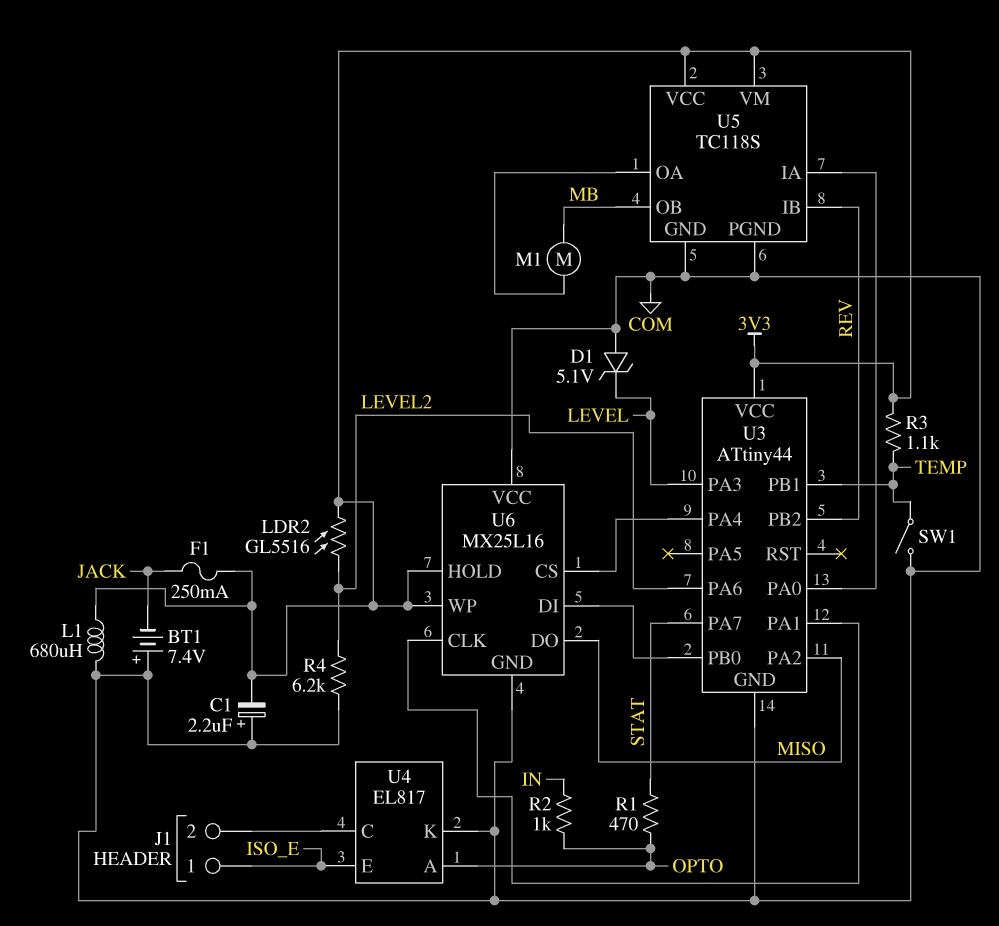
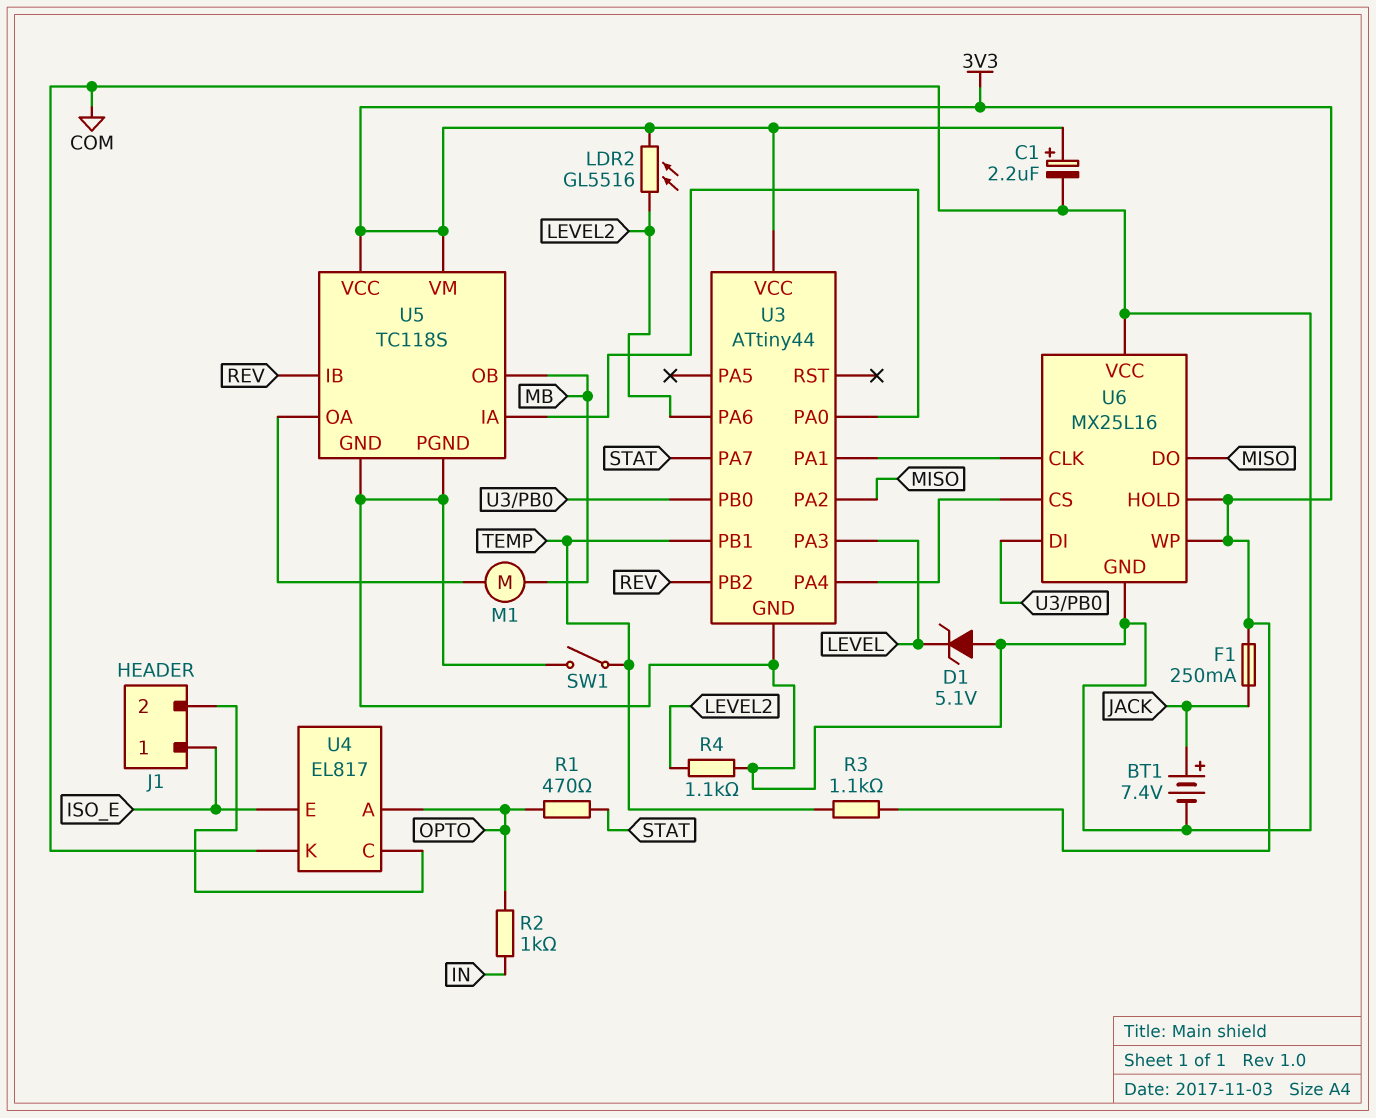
BT1: 7.4V (plus COM, minus JACK) -> 7.4V (plus JACK, minus COM)
C1: 2.2uF (plus COM, minus 3V3) -> 2.2uF (plus 3V3, minus COM)
L1: 680uH (3V3, COM) -> none
R4: 6.2k (COM, LEVEL2) -> 1.1k (COM, LEVEL2)

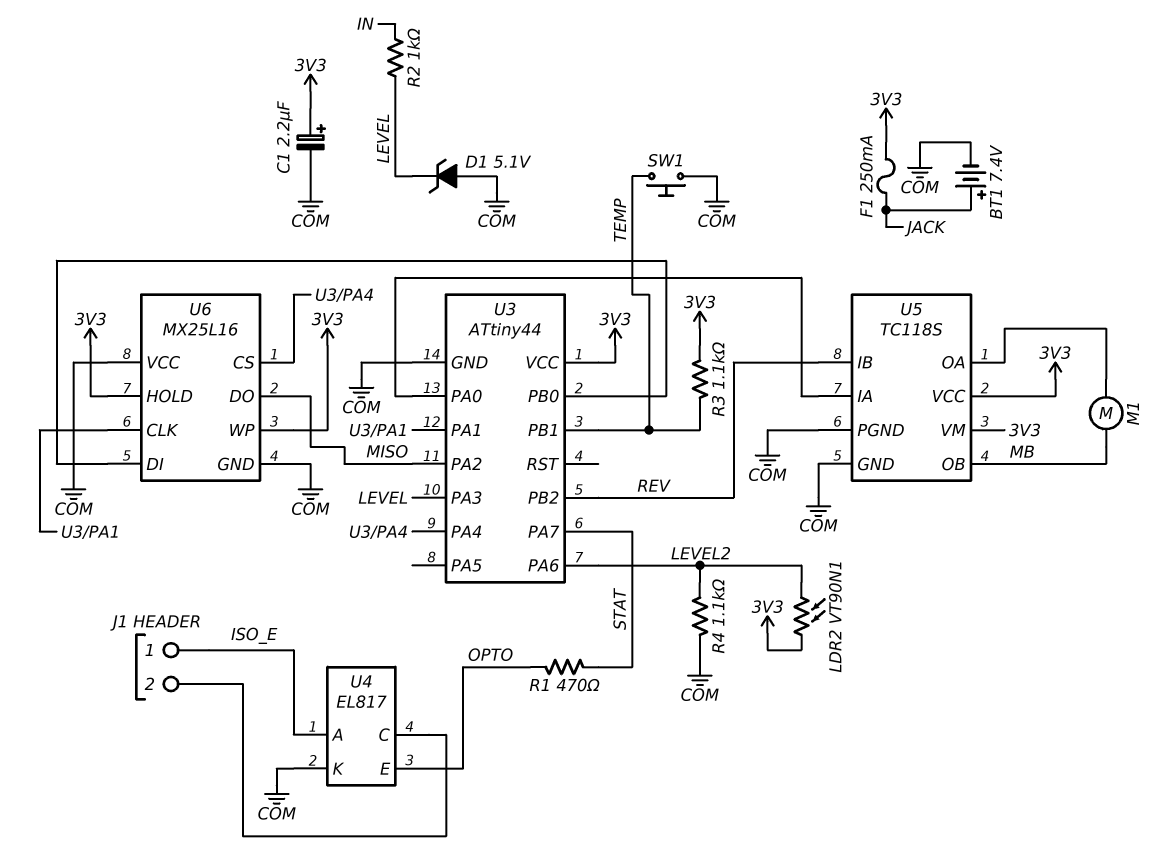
LDR2: GL5516 (3V3, LEVEL2) -> VT90N1 (3V3, LEVEL2)
R2: 1k (IN, OPTO) -> 1k (IN, LEVEL)
SW1: switch (COM, TEMP) -> button (COM, TEMP)
U4 pin A: OPTO -> ISO_E
U4 pin E: ISO_E -> OPTO

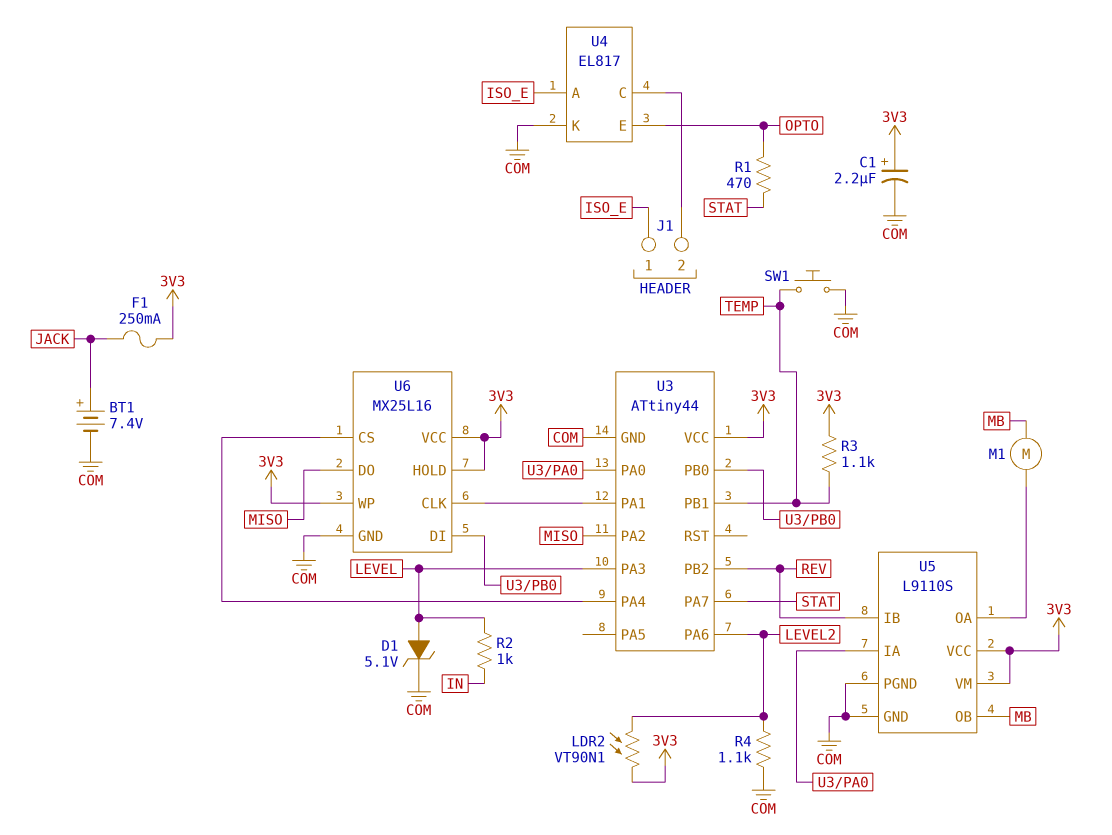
D1: zener 5.1V (A COM, K LEVEL) -> zener 5.1V (A LEVEL, K COM)
U5: TC118S -> L9110S
U6 pin VCC: COM -> 3V3

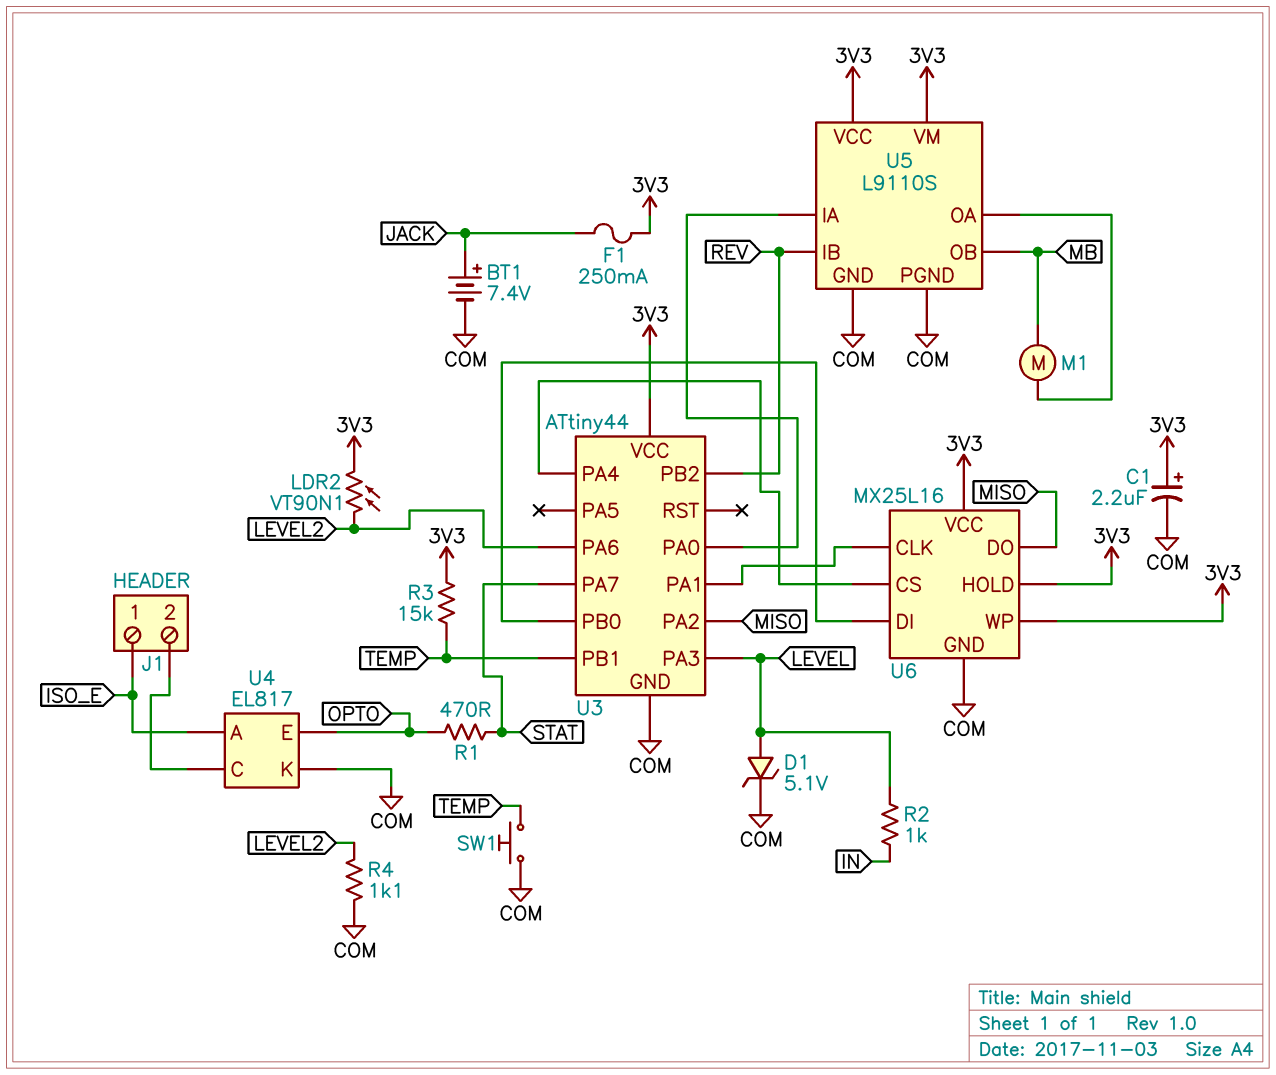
R3: 1.1k (3V3, TEMP) -> 15k (3V3, TEMP)

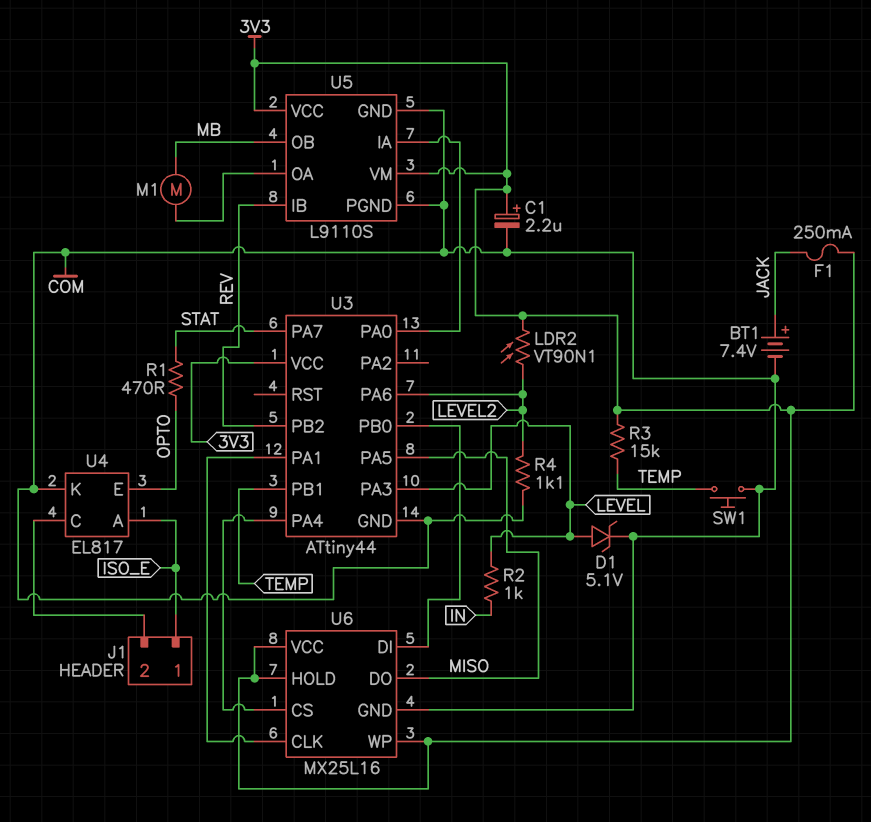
U3 pin PA2: MISO -> none
U3 pin PA5: none -> MISO

